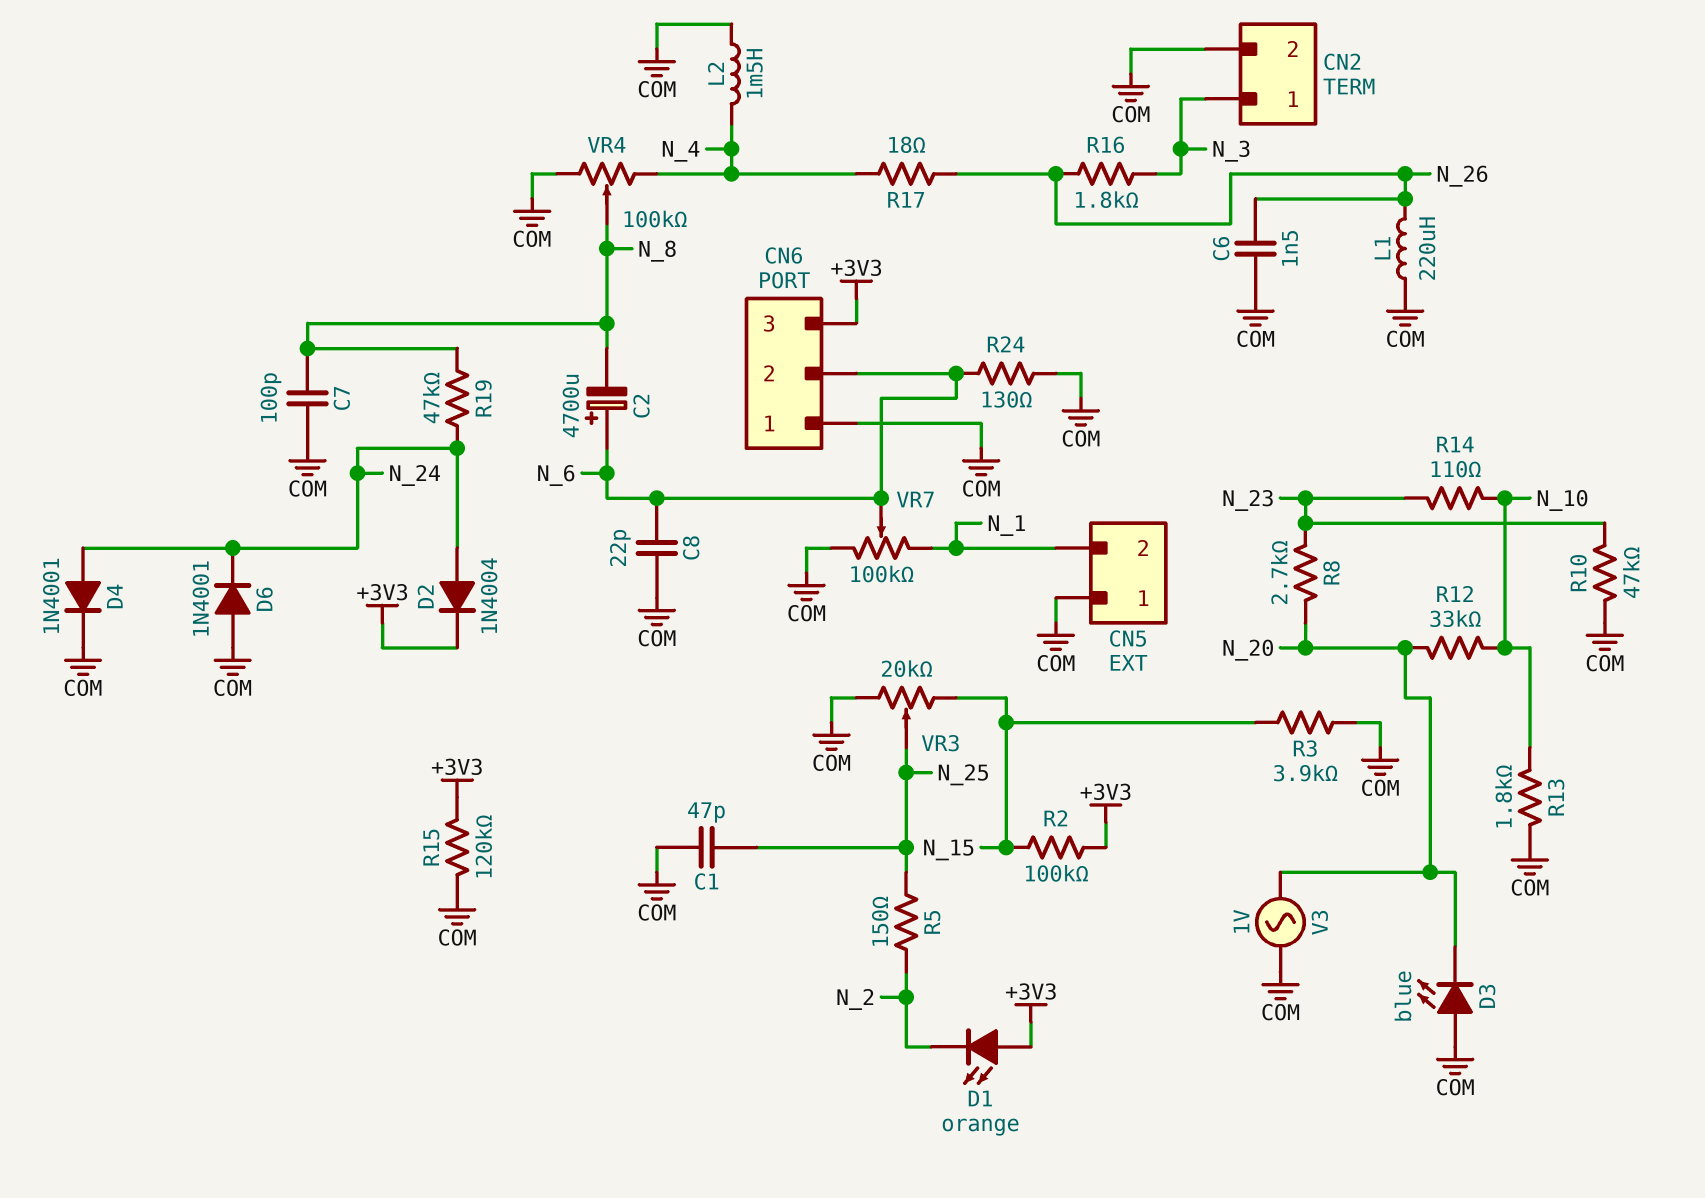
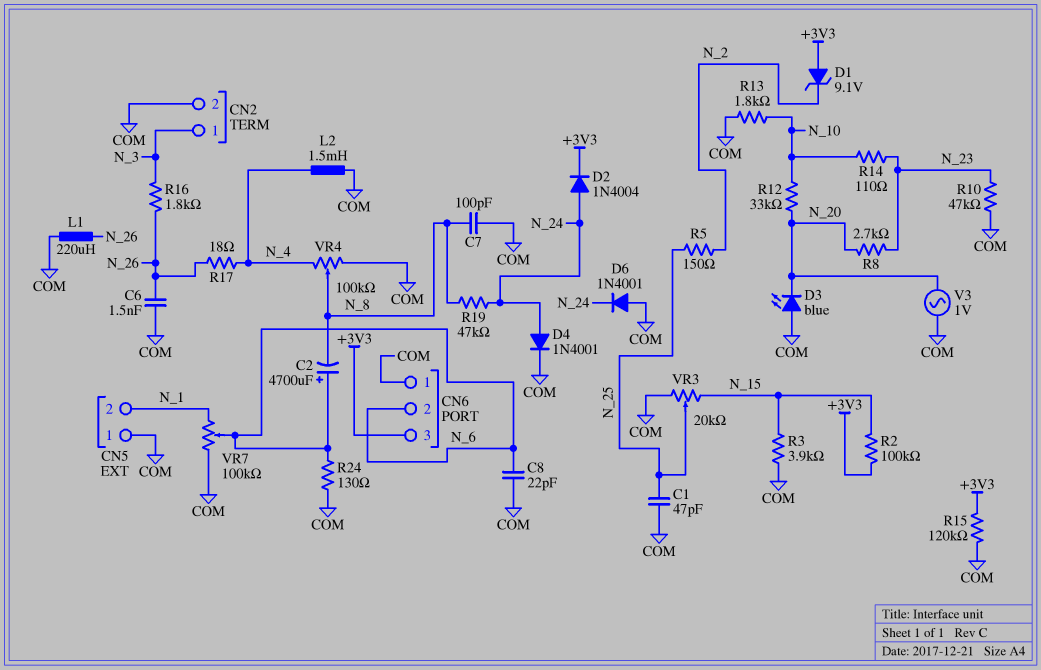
D1: LED orange (A +3V3, K N_2) -> zener 9.1V (A +3V3, K N_2)

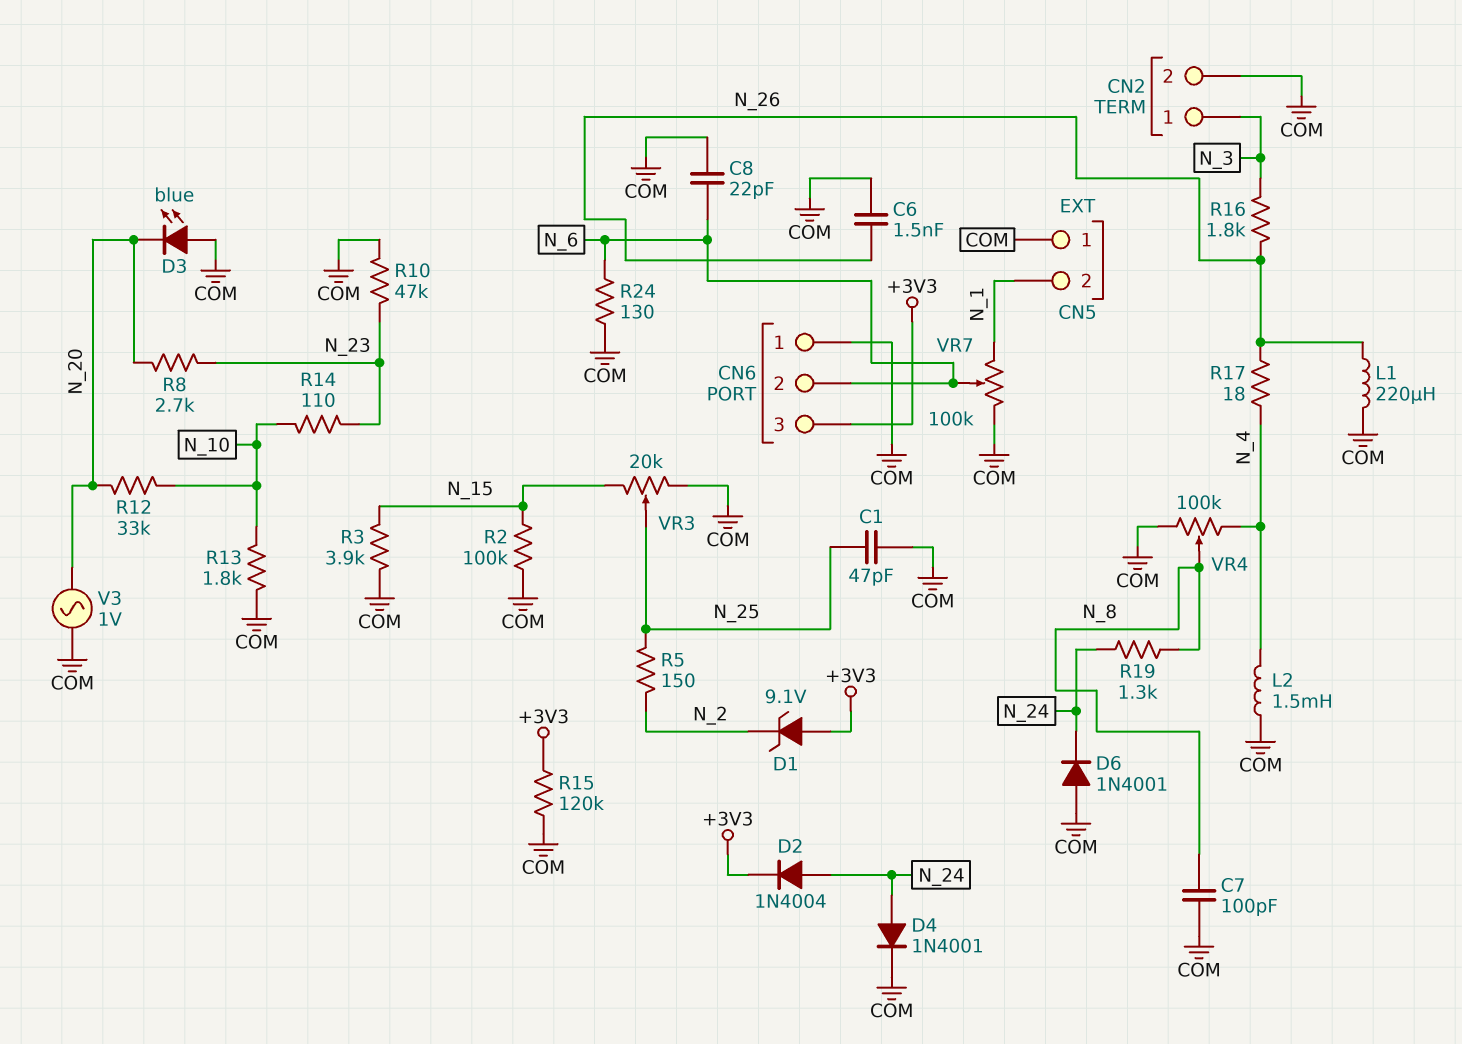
C2: 4700uF (plus N_6, minus N_8) -> none
R2: 100k (+3V3, N_15) -> 100k (COM, N_15)
R19: 47k (N_8, N_24) -> 1.3k (N_8, N_24)

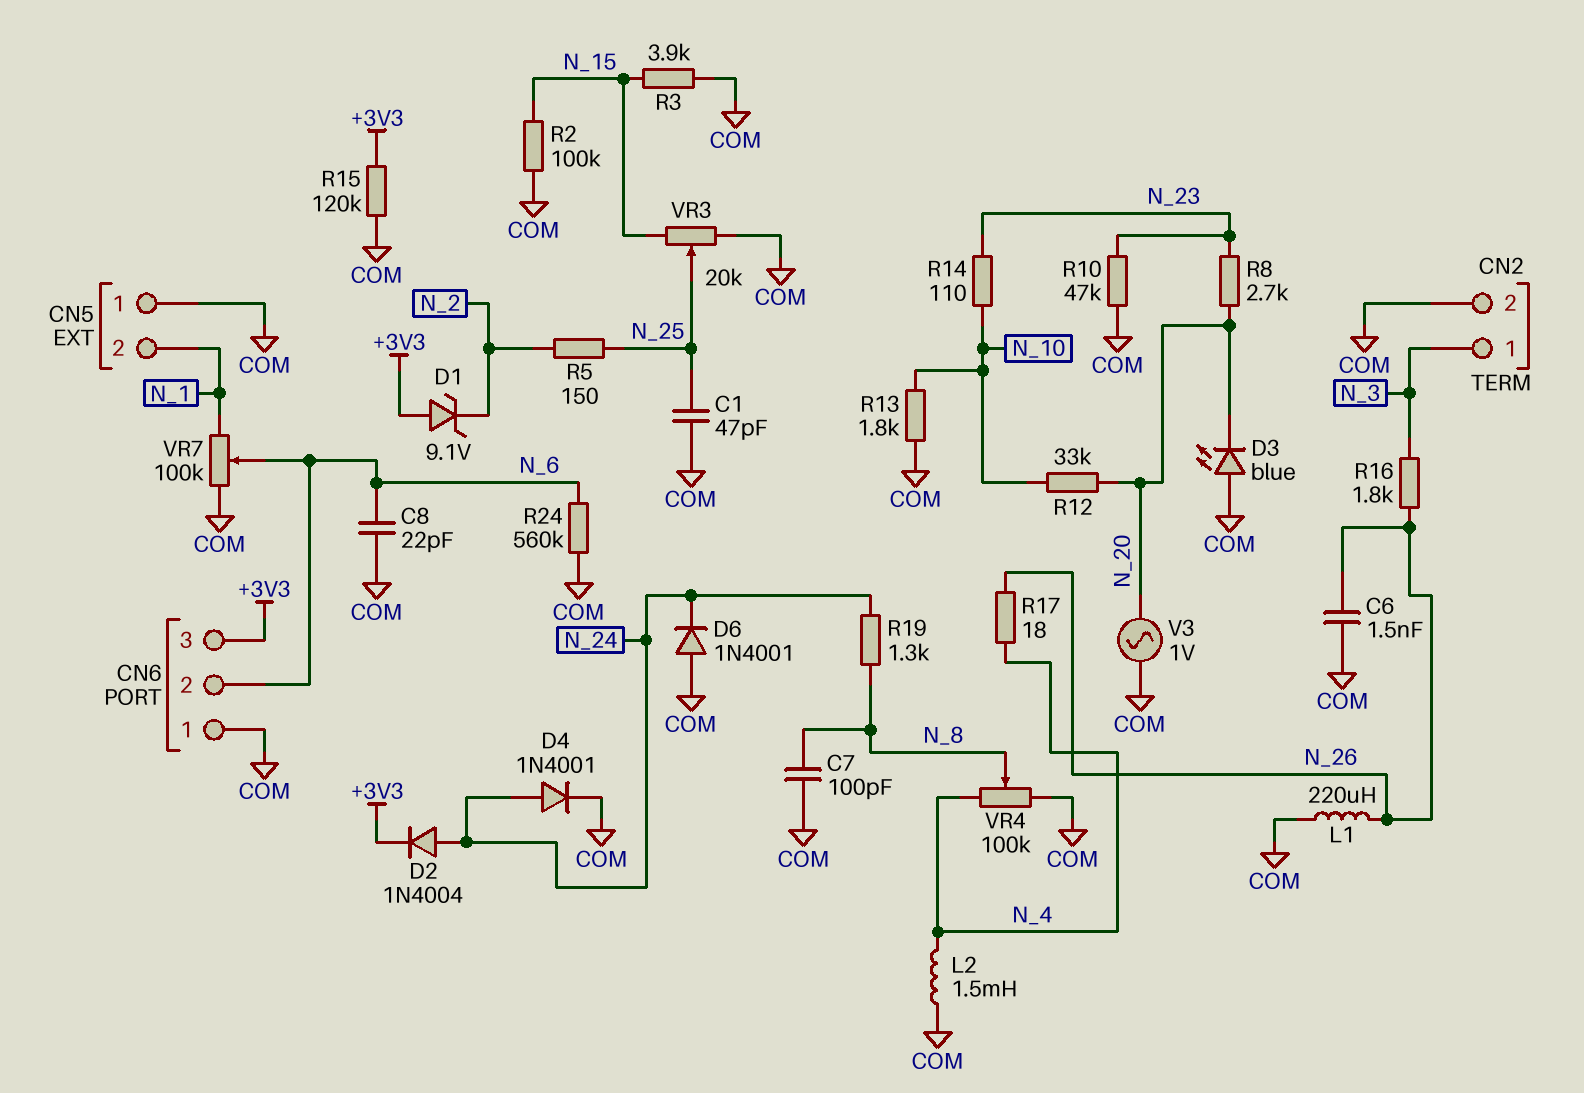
R24: 130 (COM, N_6) -> 560k (COM, N_6)

